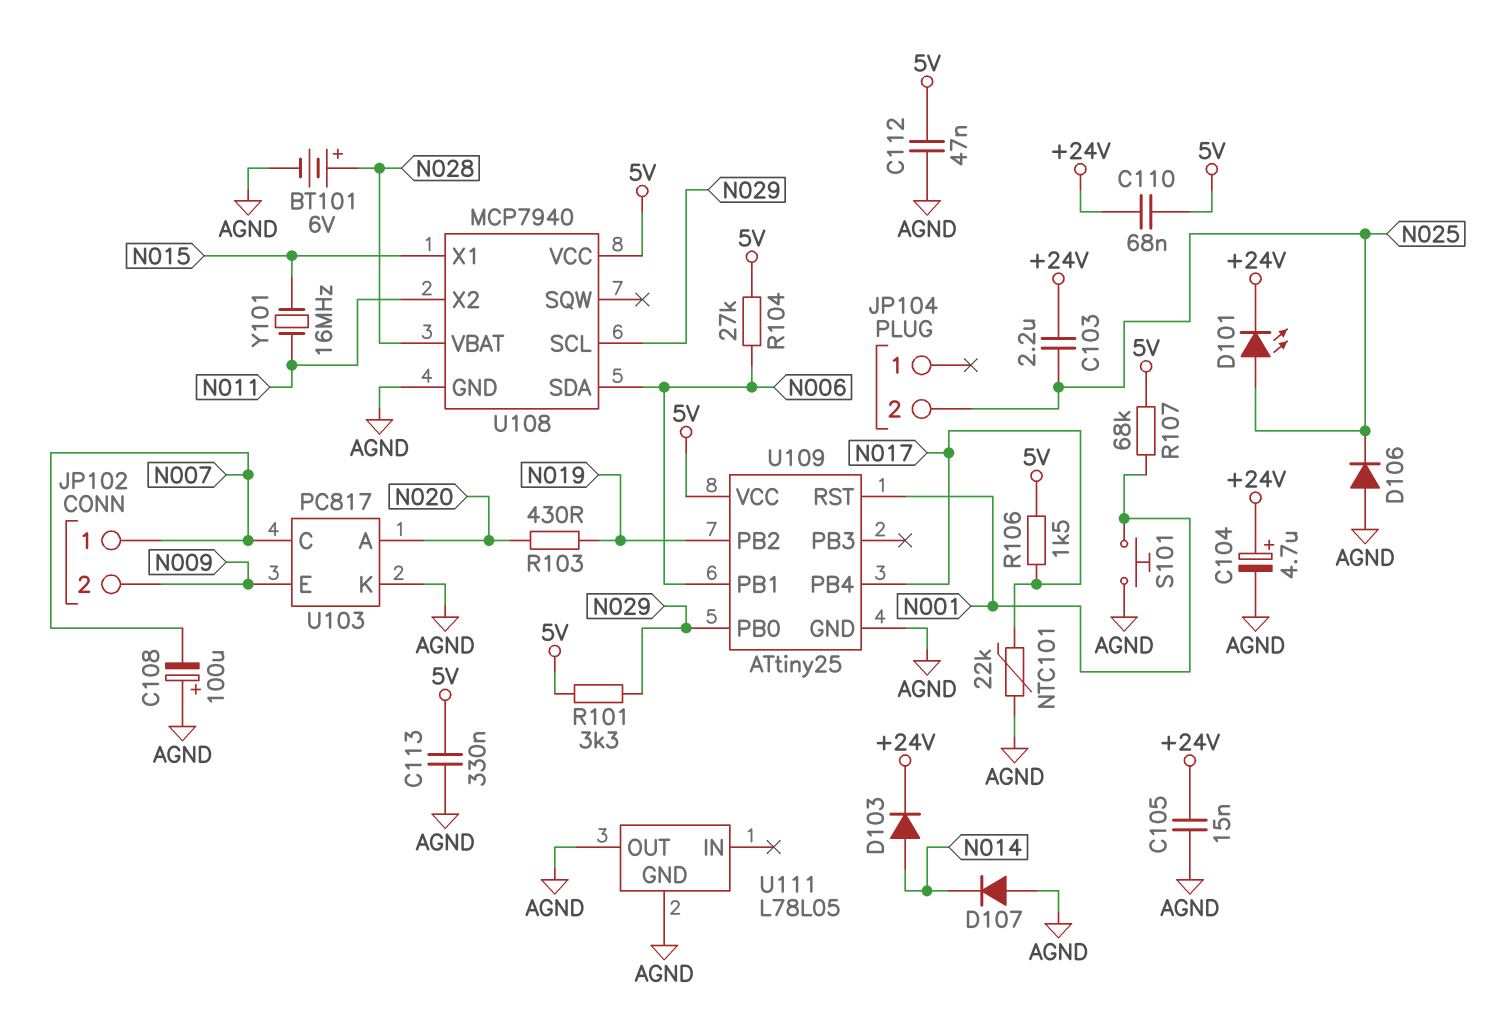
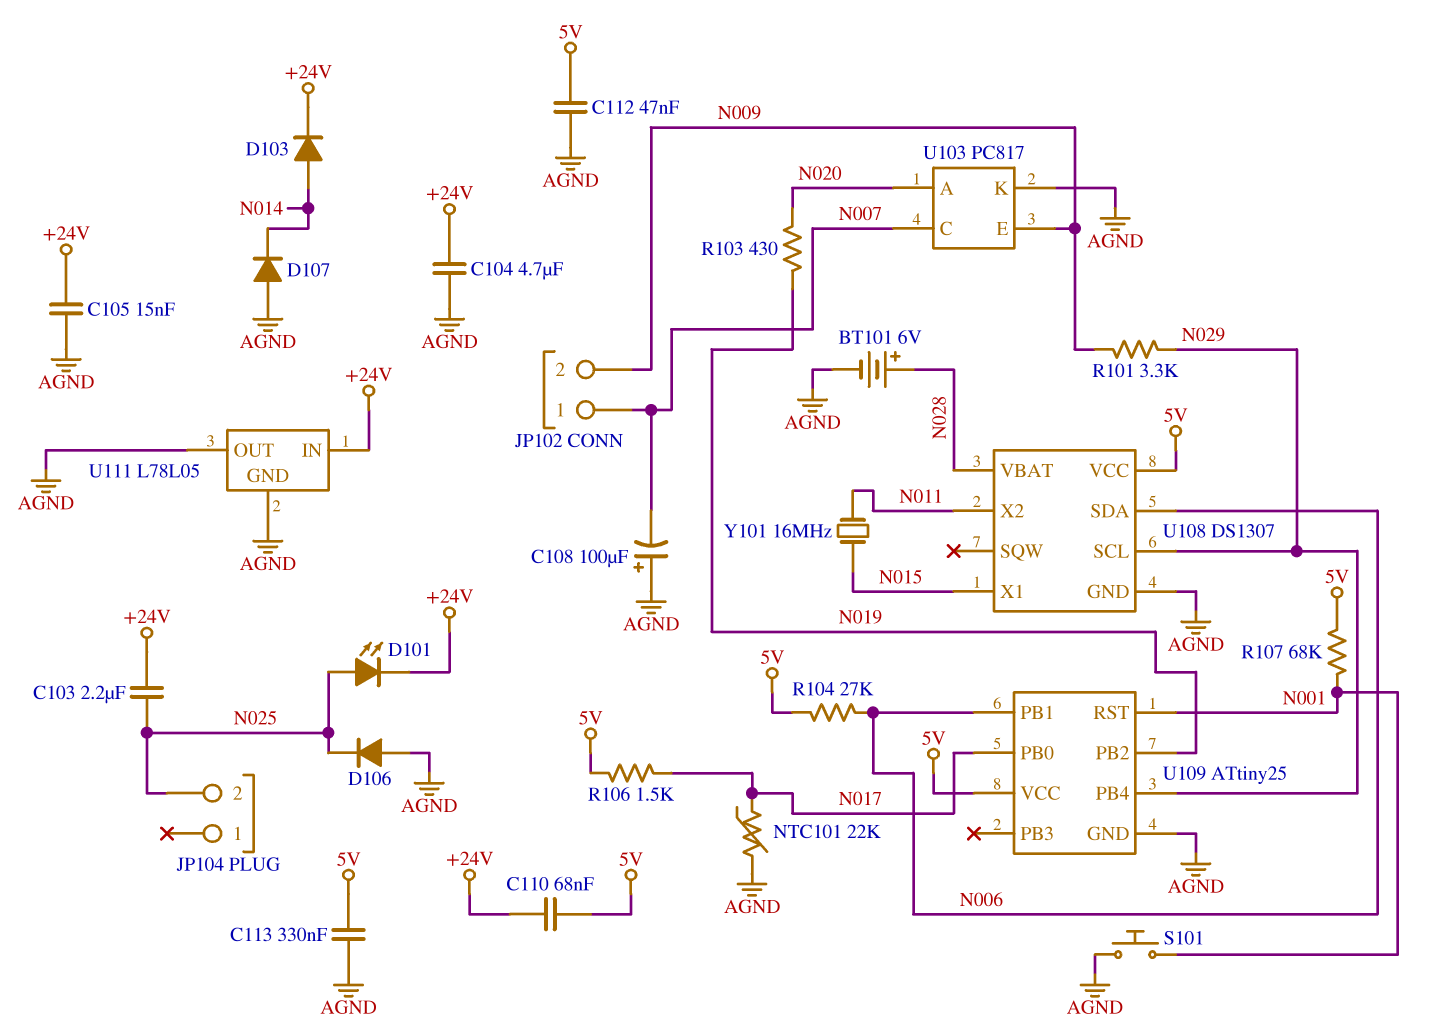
C104: 4.7uF (plus +24V, minus AGND) -> 4.7uF (+24V, AGND)
R101: 3.3k (5V, N029) -> 3.3k (N009, N029)
U108: MCP7940 -> DS1307
U109 pin PB0: N029 -> N017
U109 pin PB4: N017 -> N029
U111 pin IN: none -> +24V

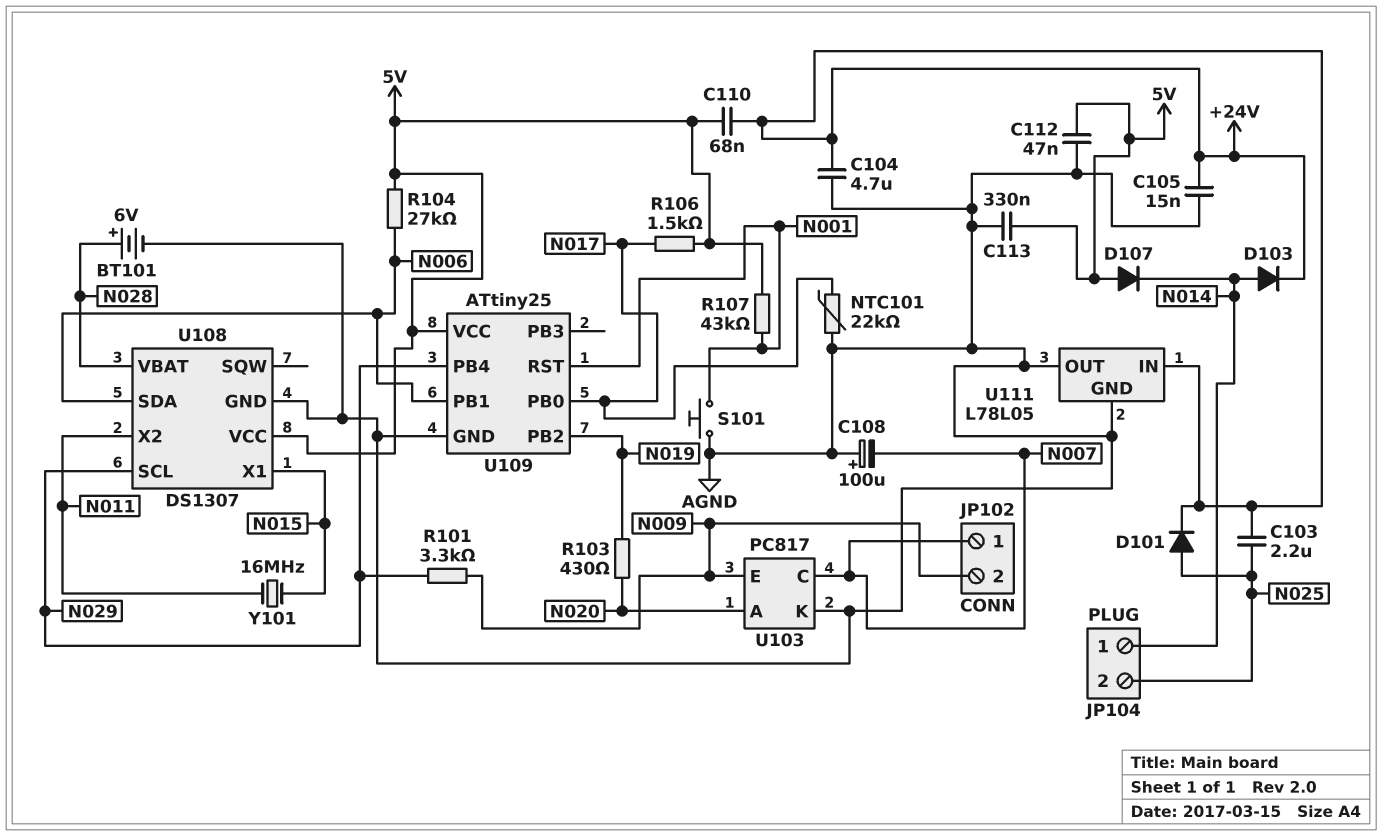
D101: LED (A N025, K +24V) -> diode (A N025, K +24V)
D106: diode (A AGND, K N025) -> none
D107: diode (A AGND, K N014) -> diode (A 5V, K N014)
JP104 pin 1: none -> N014
R107: 68k (5V, N001) -> 43k (5V, N001)

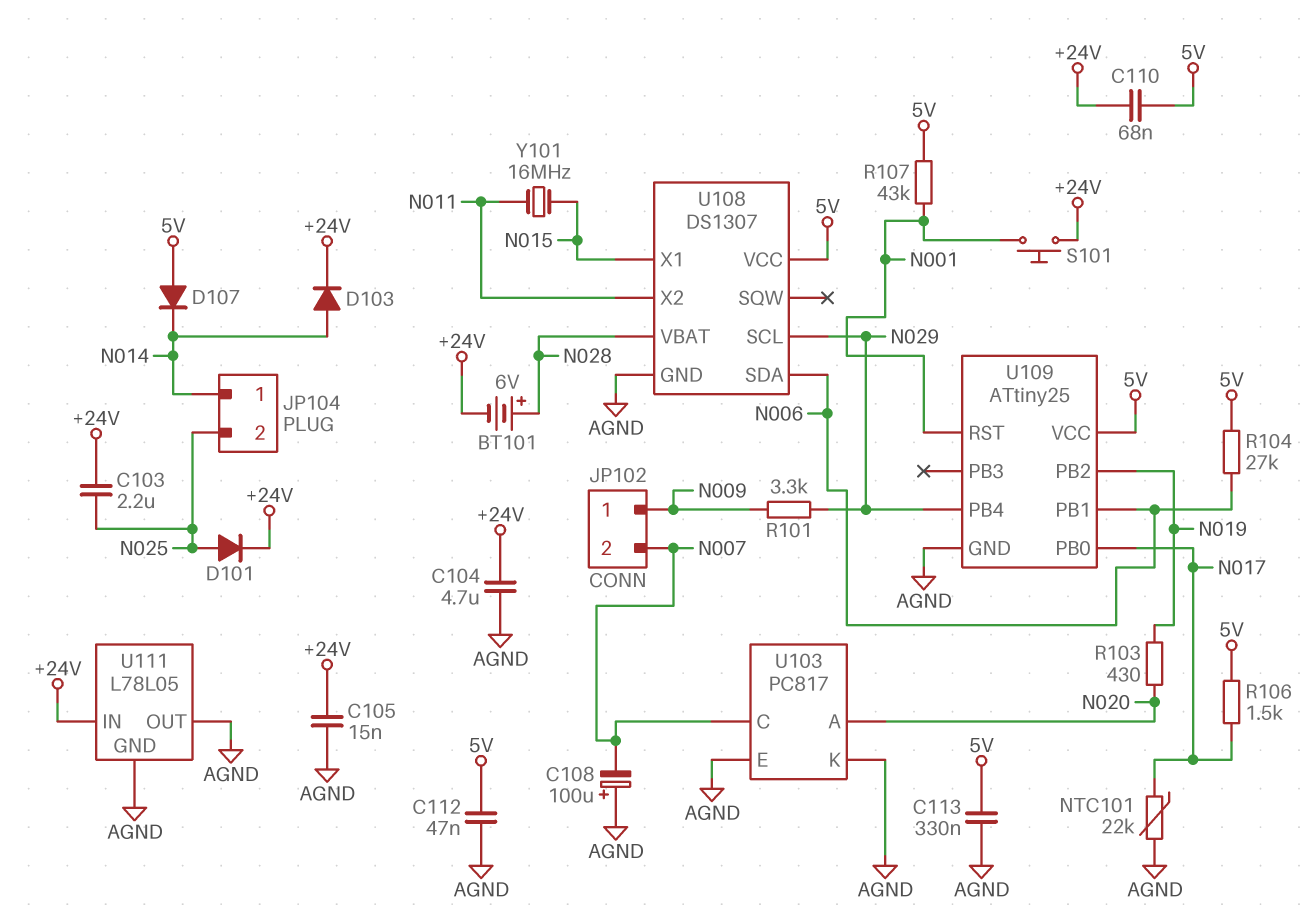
BT101: 6V (plus N028, minus AGND) -> 6V (plus N028, minus +24V)
JP102 pin 1: N007 -> N009
JP102 pin 2: N009 -> N007
S101: button (AGND, N001) -> button (+24V, N001)
U103 pin E: N009 -> AGND

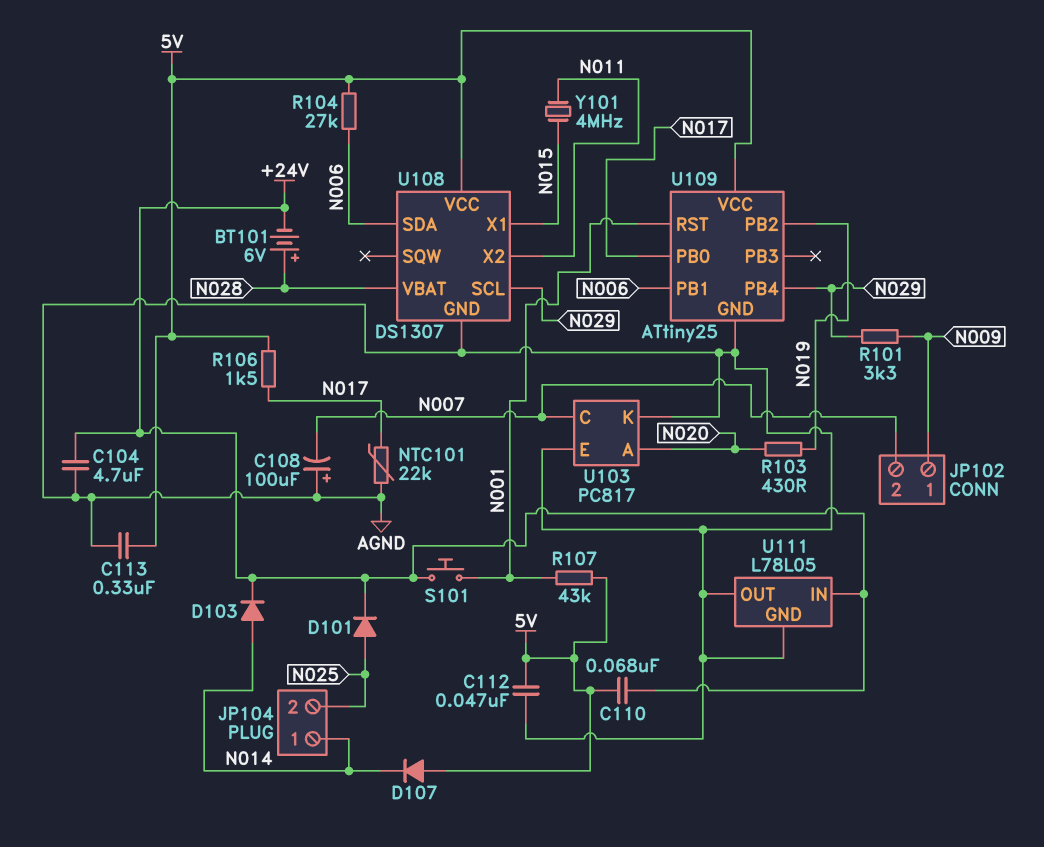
C103: 2.2uF (+24V, N025) -> none
C105: 15nF (+24V, AGND) -> none
Y101: 16MHz (N011, N015) -> 4MHz (N011, N015)

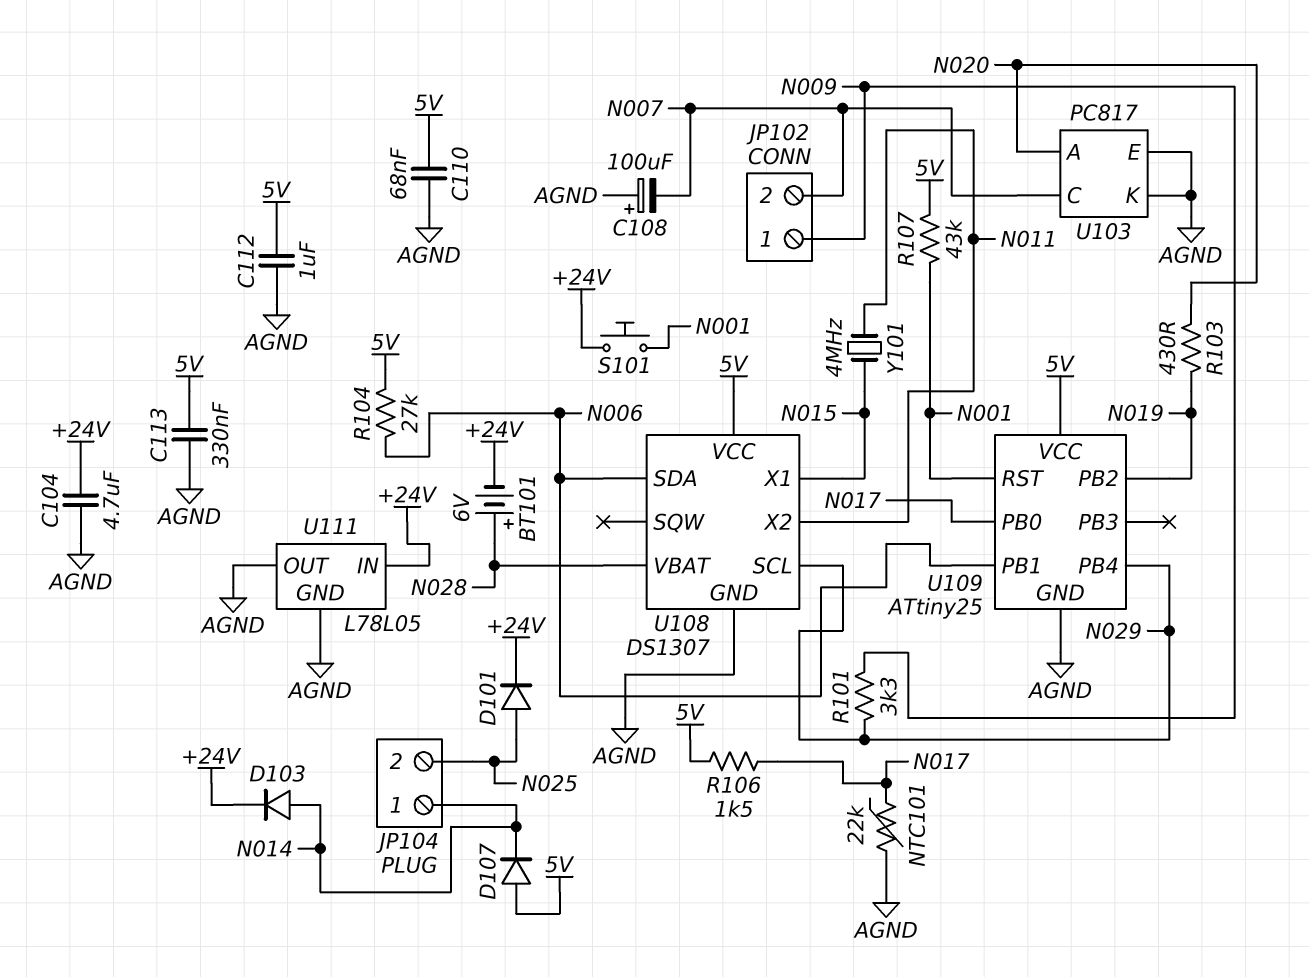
C110: 68nF (+24V, 5V) -> 68nF (5V, AGND)
C112: 47nF (5V, AGND) -> 1uF (5V, AGND)

